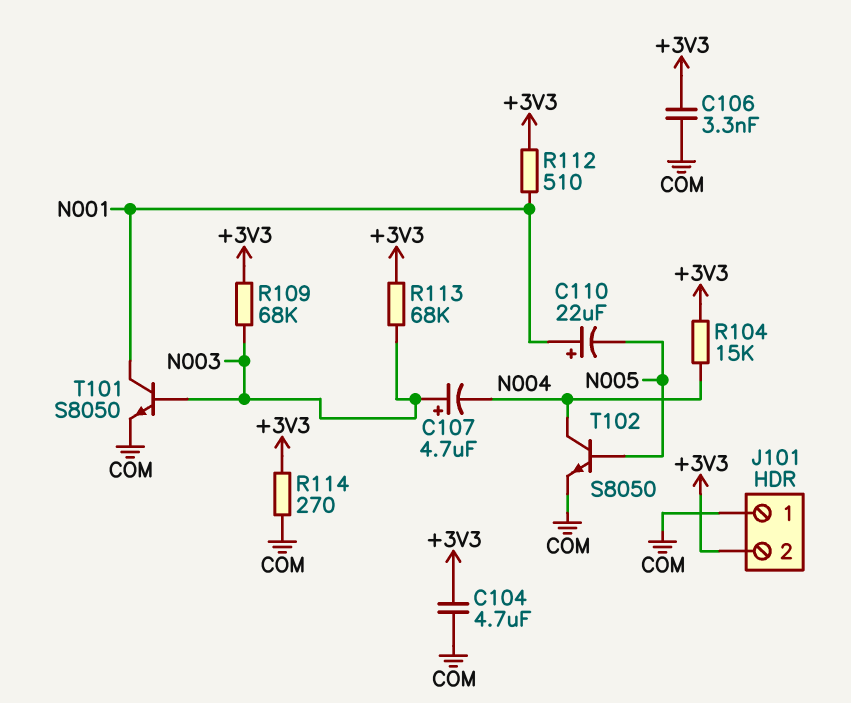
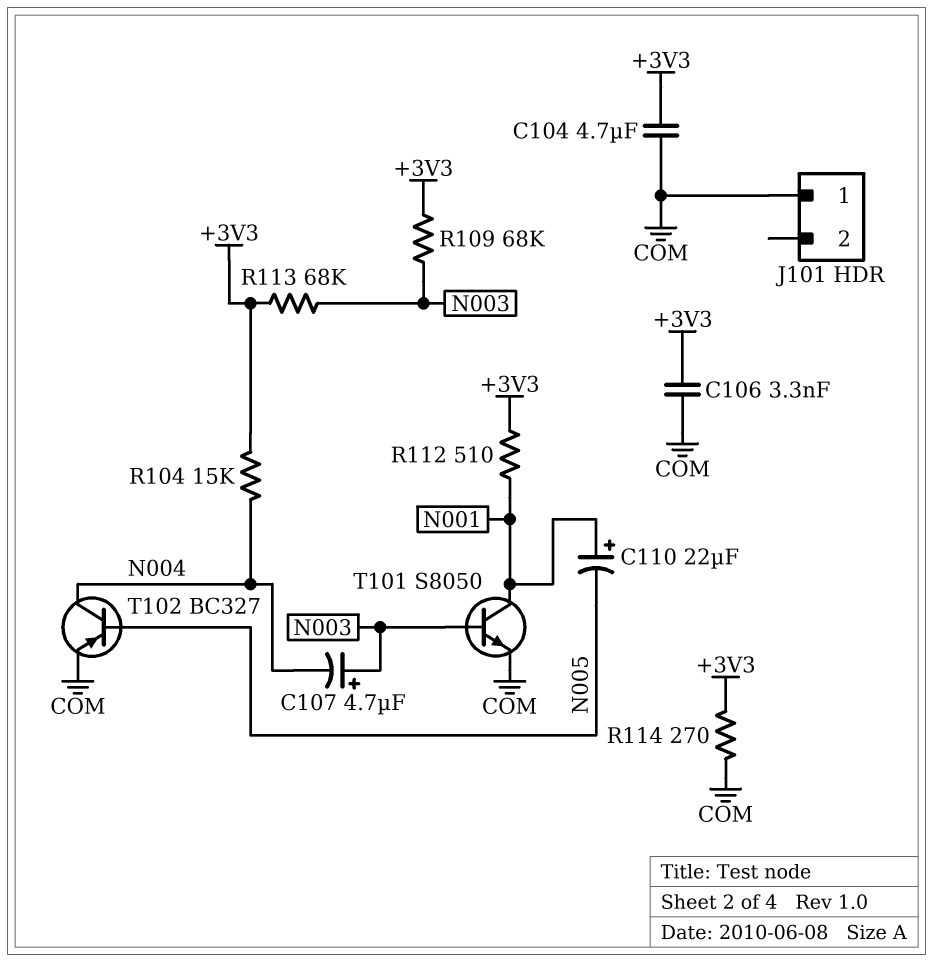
J101 pin 2: +3V3 -> none
T102: NPN S8050 (B N005, C N004, E COM) -> PNP BC327 (B N005, C N004, E COM)

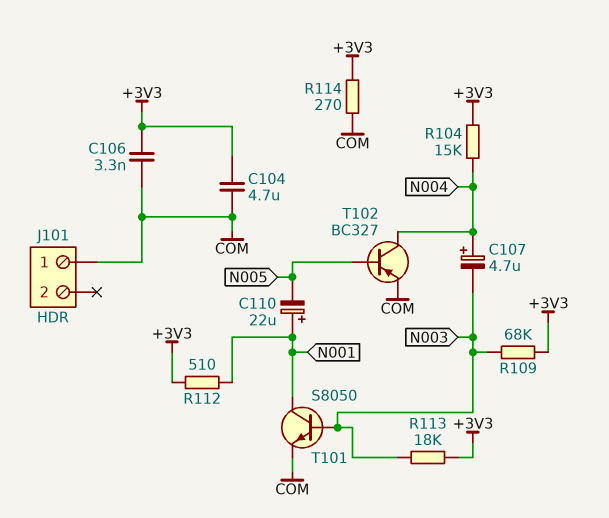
C107: 4.7uF (plus N003, minus N004) -> 4.7uF (plus N004, minus N003)
R113: 68k (+3V3, N003) -> 18k (+3V3, N003)

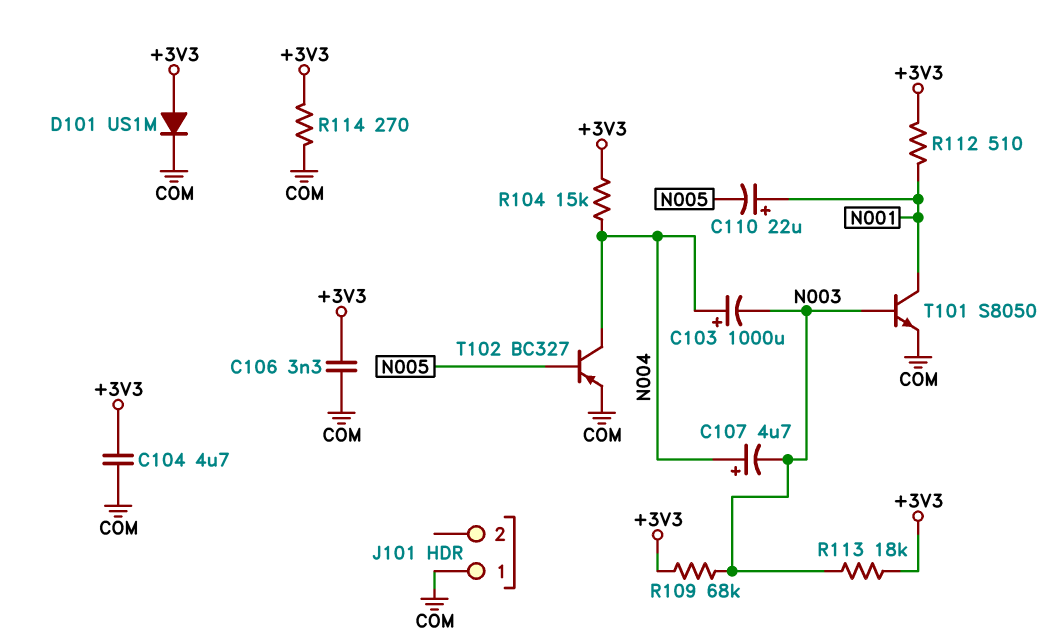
C103: none -> 1000uF (plus N004, minus N003)
D101: none -> diode US1M (A +3V3, K COM)

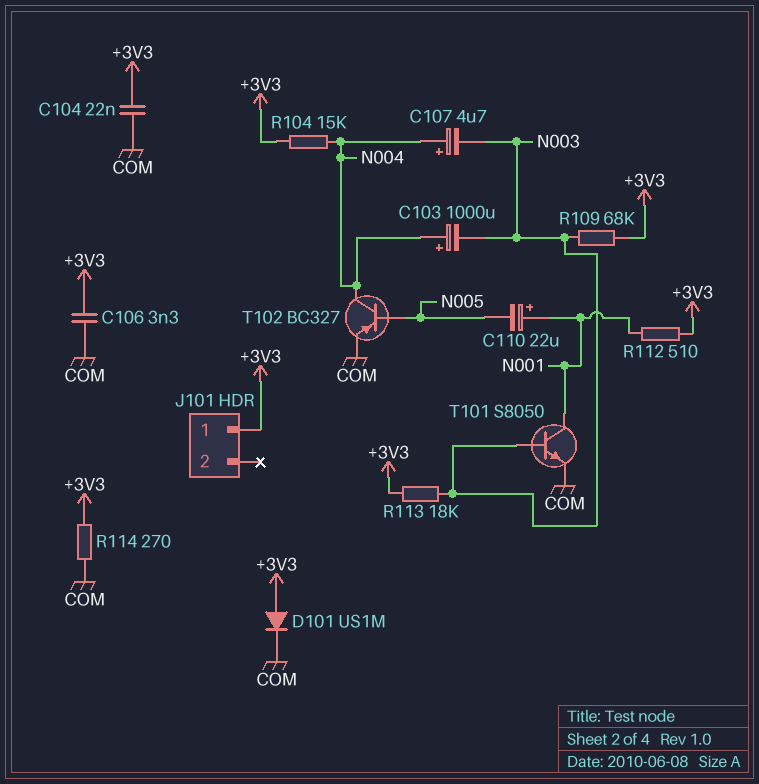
C104: 4.7uF (+3V3, COM) -> 22nF (+3V3, COM)
J101 pin 1: COM -> +3V3

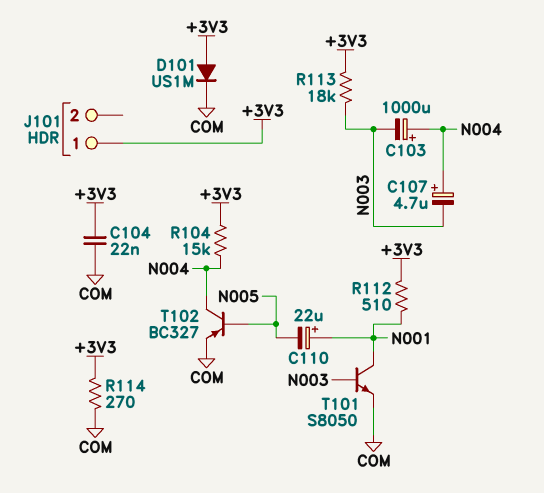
C106: 3.3nF (+3V3, COM) -> none
R109: 68k (+3V3, N003) -> none

